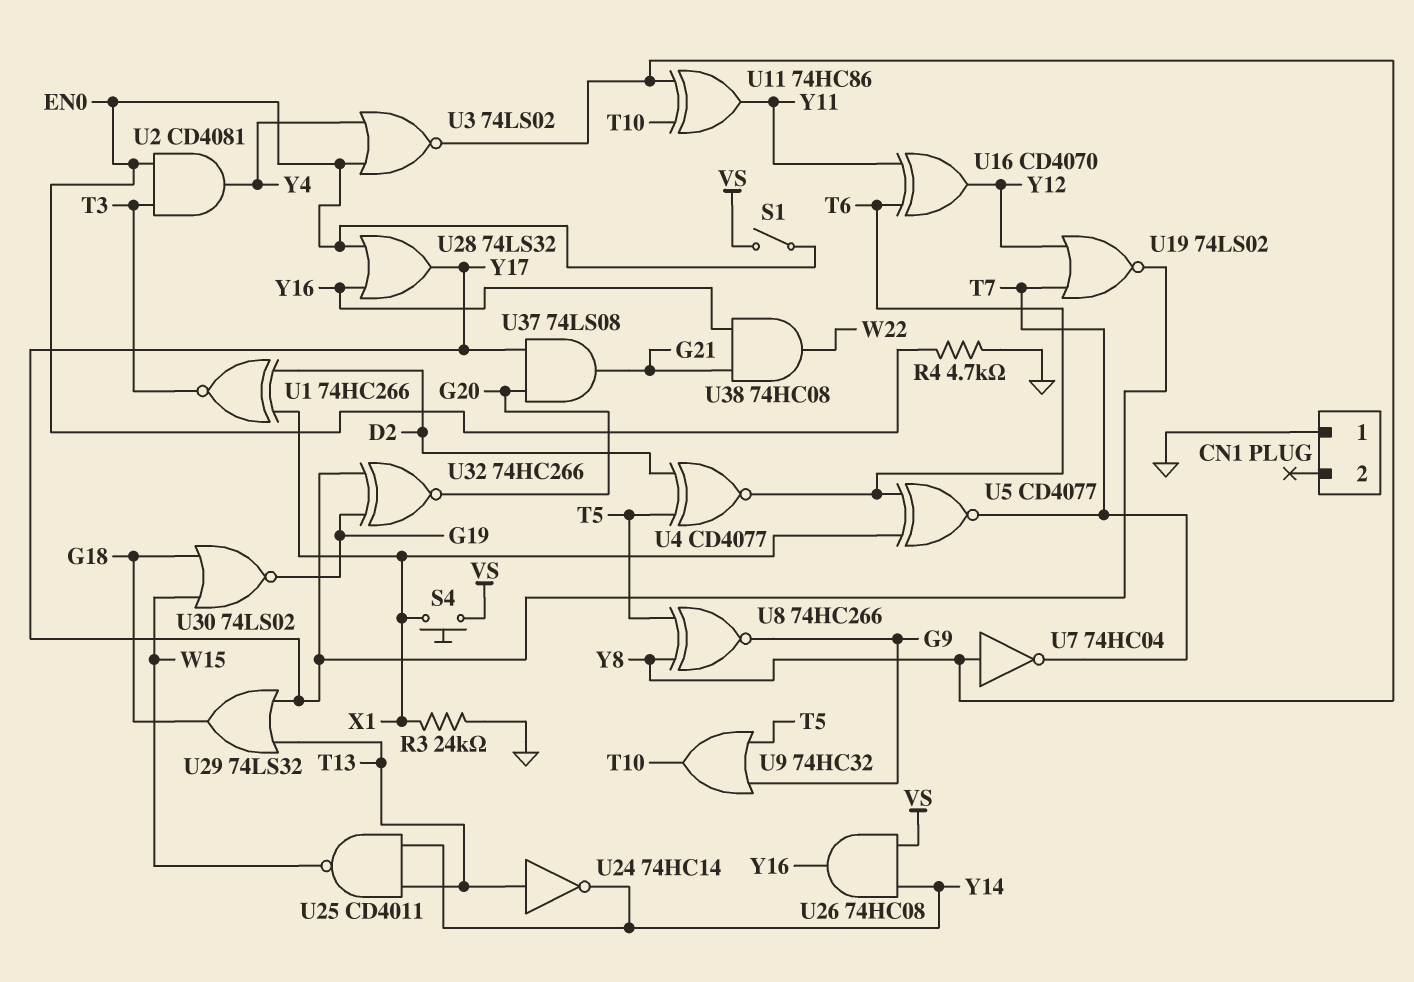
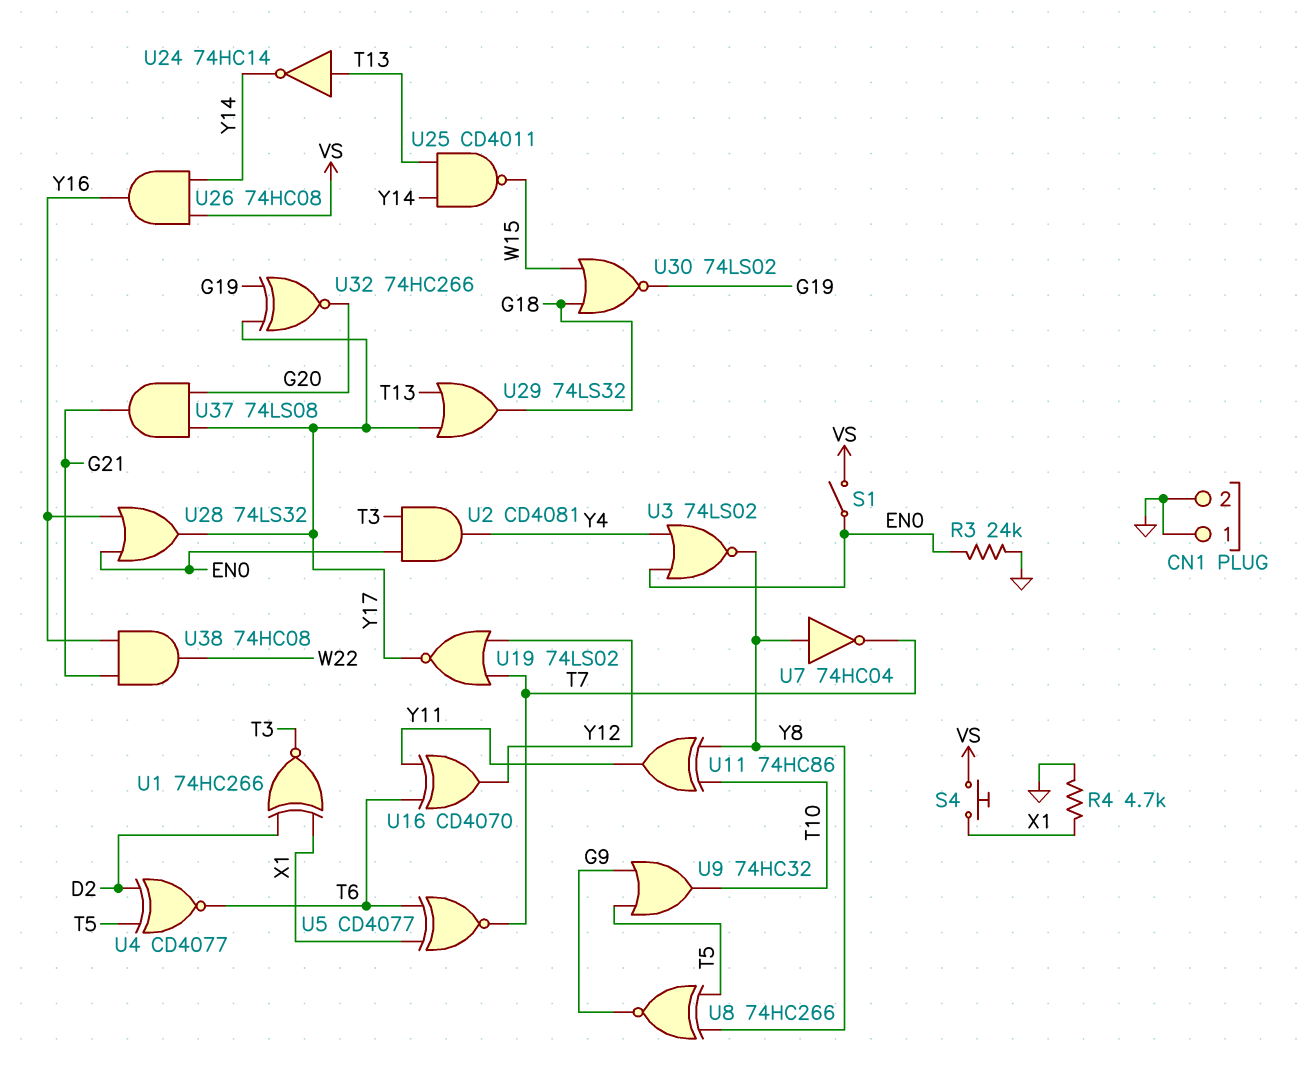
CN1 pin 2: none -> GND
R3: 24k (GND, X1) -> 24k (EN0, GND)
R4: 4.7k (EN0, GND) -> 4.7k (GND, X1)

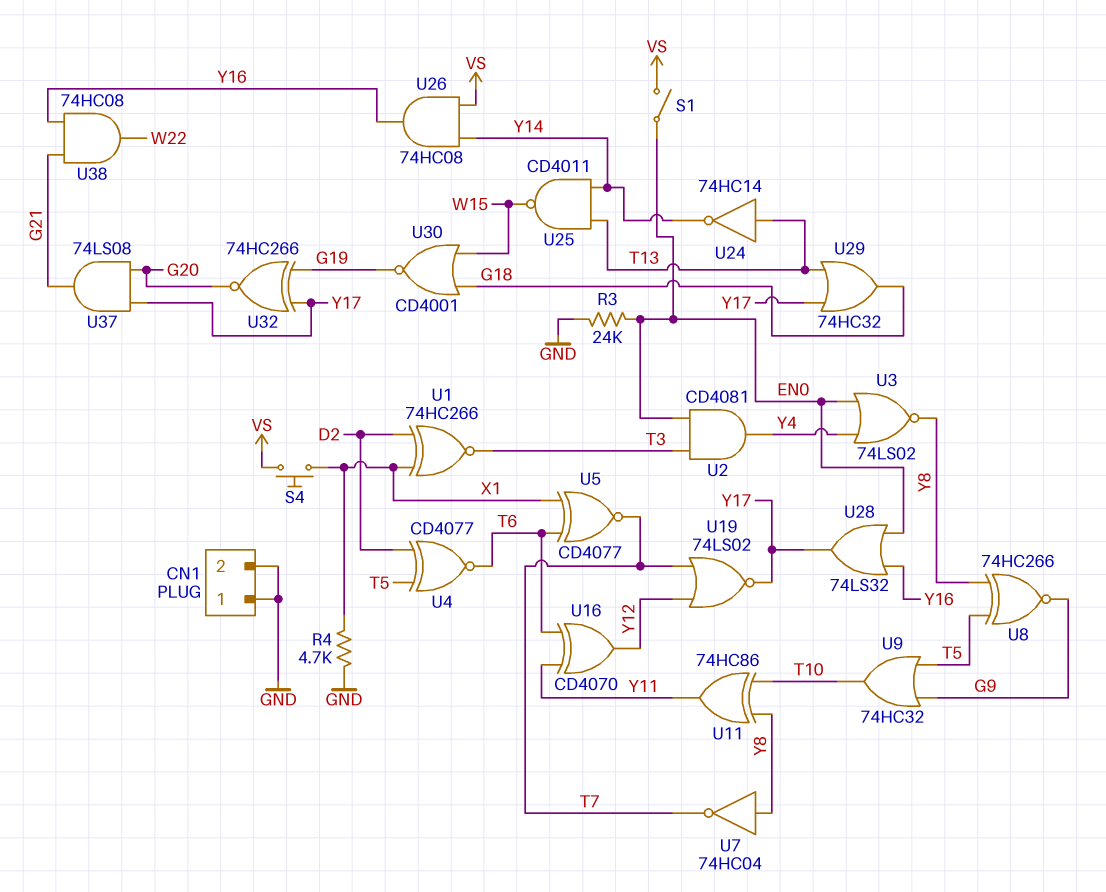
U29: OR 74LS32 (in T13, in Y17, out G18) -> OR 74HC32 (in T13, in Y17, out G18)
U30: NOR 74LS02 (in G18, in W15, out G19) -> NOR CD4001 (in G18, in W15, out G19)

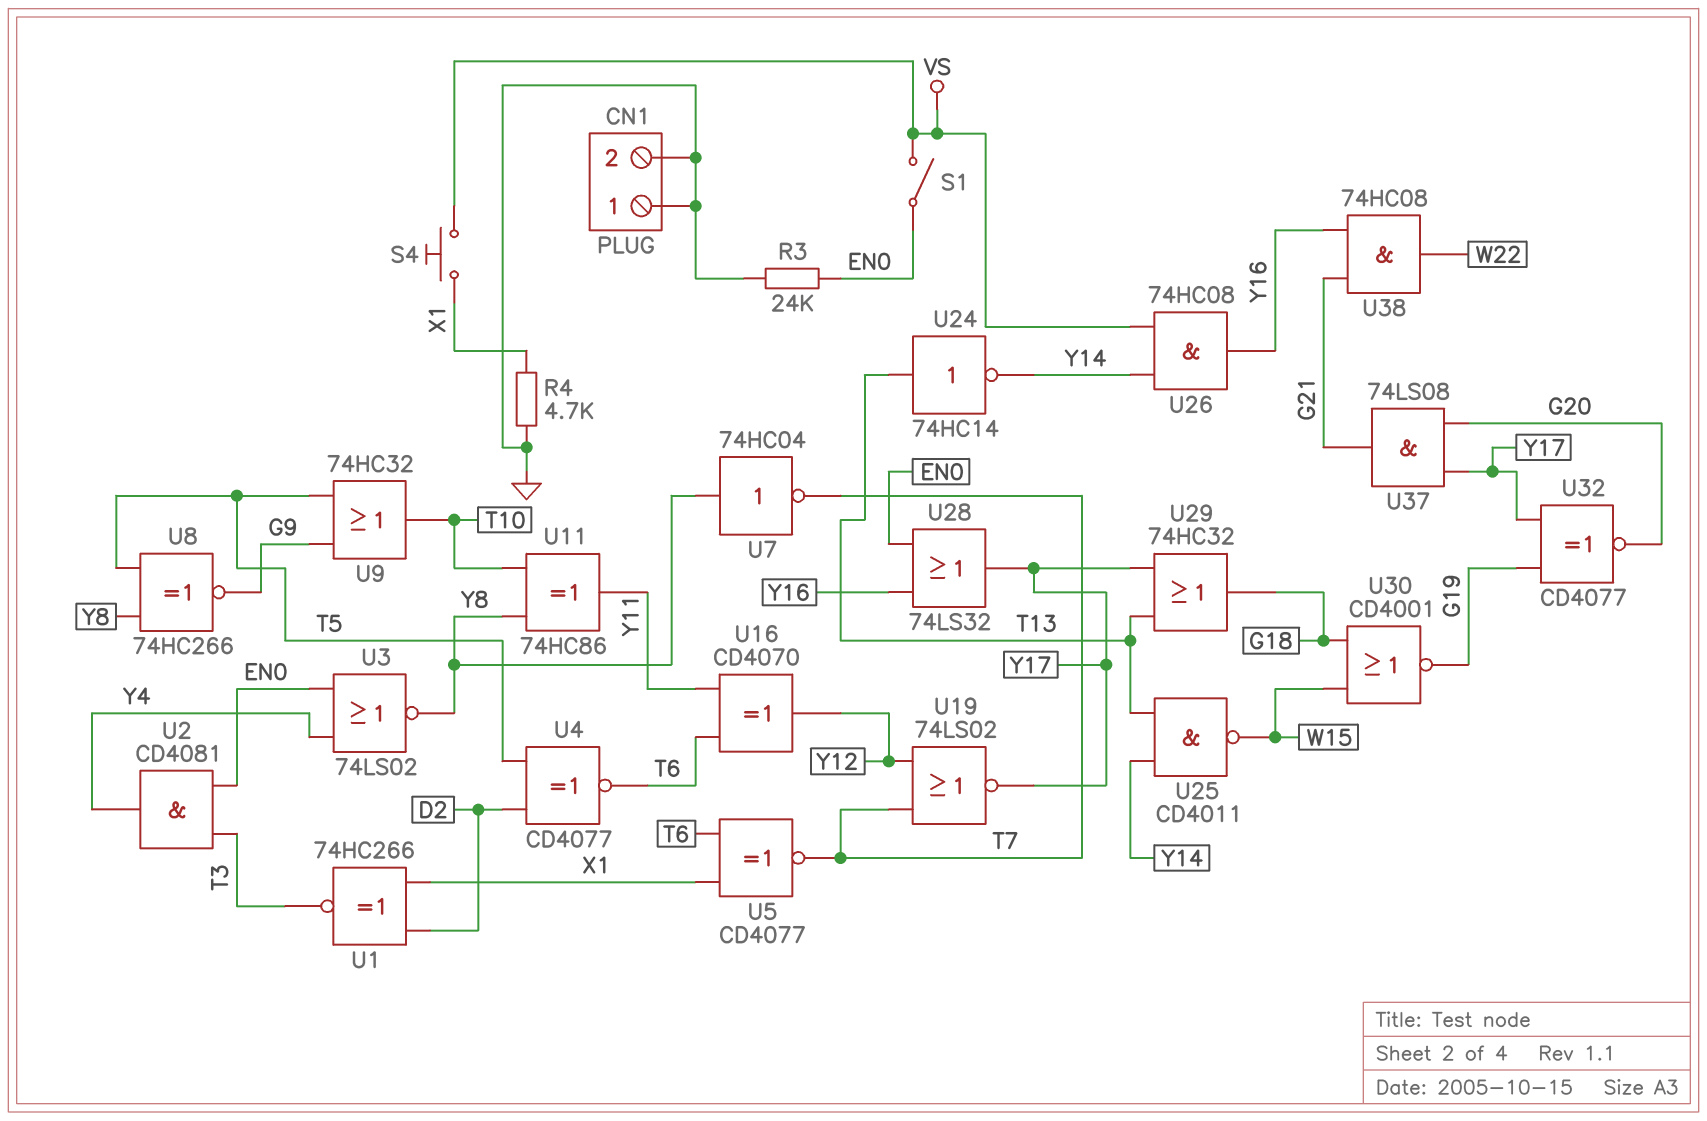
U32: XNOR 74HC266 (in G19, in Y17, out G20) -> XNOR CD4077 (in G19, in Y17, out G20)

